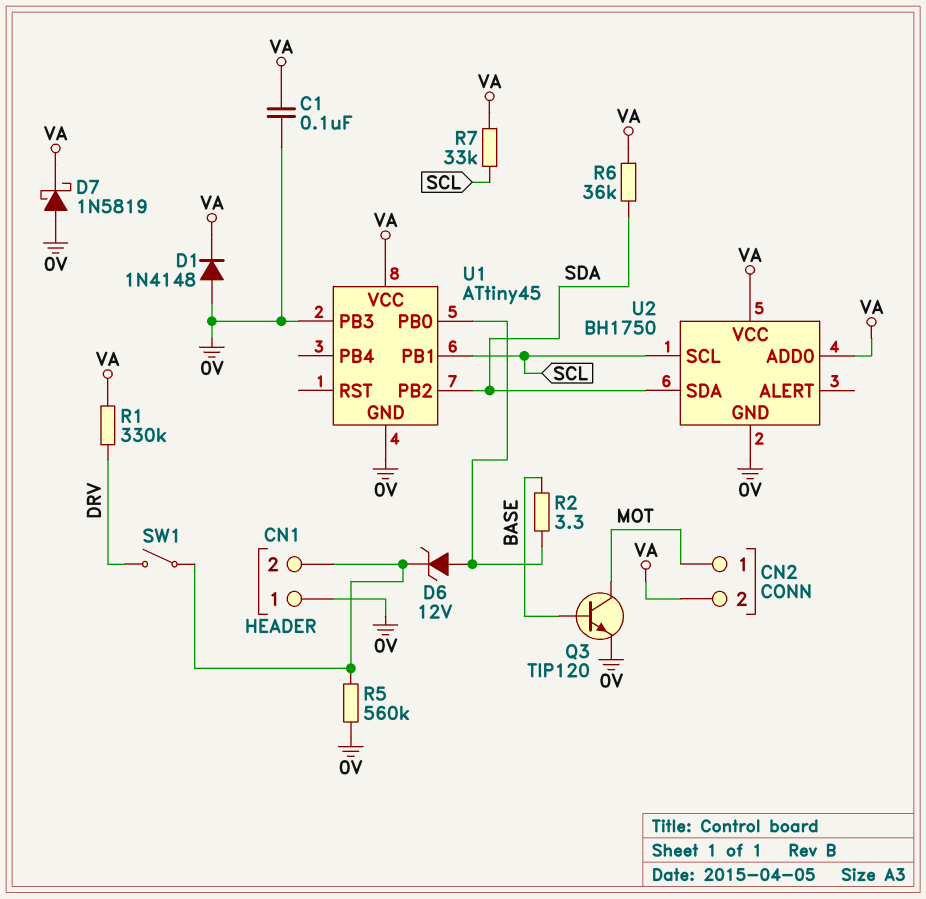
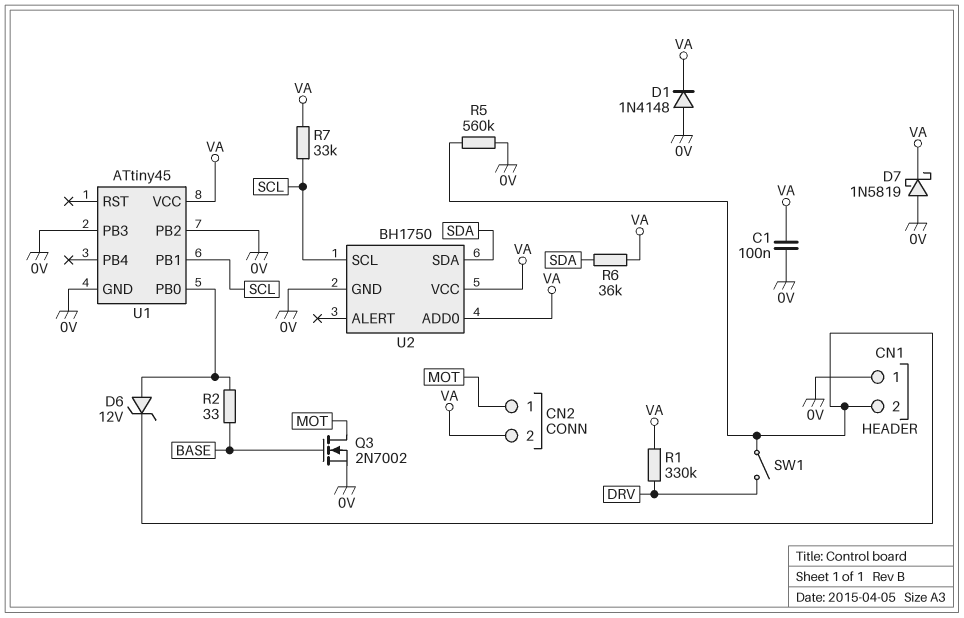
Q3: NPN TIP120 (B BASE, C MOT, E 0V) -> NMOS 2N7002 (G BASE, D MOT, S 0V)
R2: 3.3 (BASE, U1/PB0) -> 33 (BASE, U1/PB0)
U1 pin PB2: SDA -> 0V

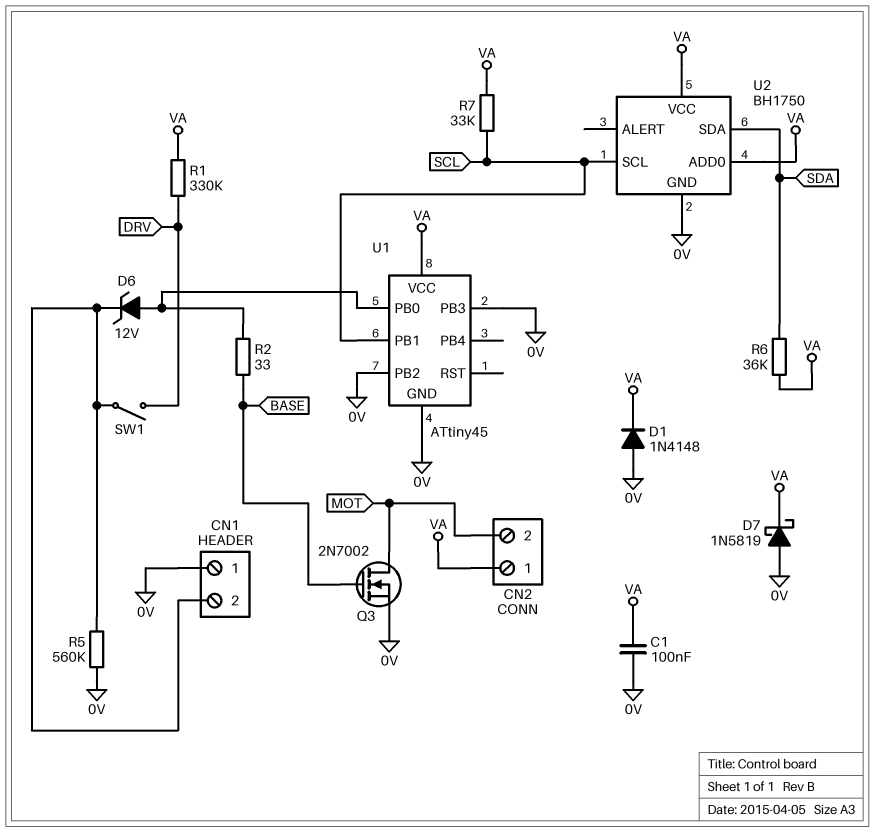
CN2 pin 1: MOT -> VA
CN2 pin 2: VA -> MOT

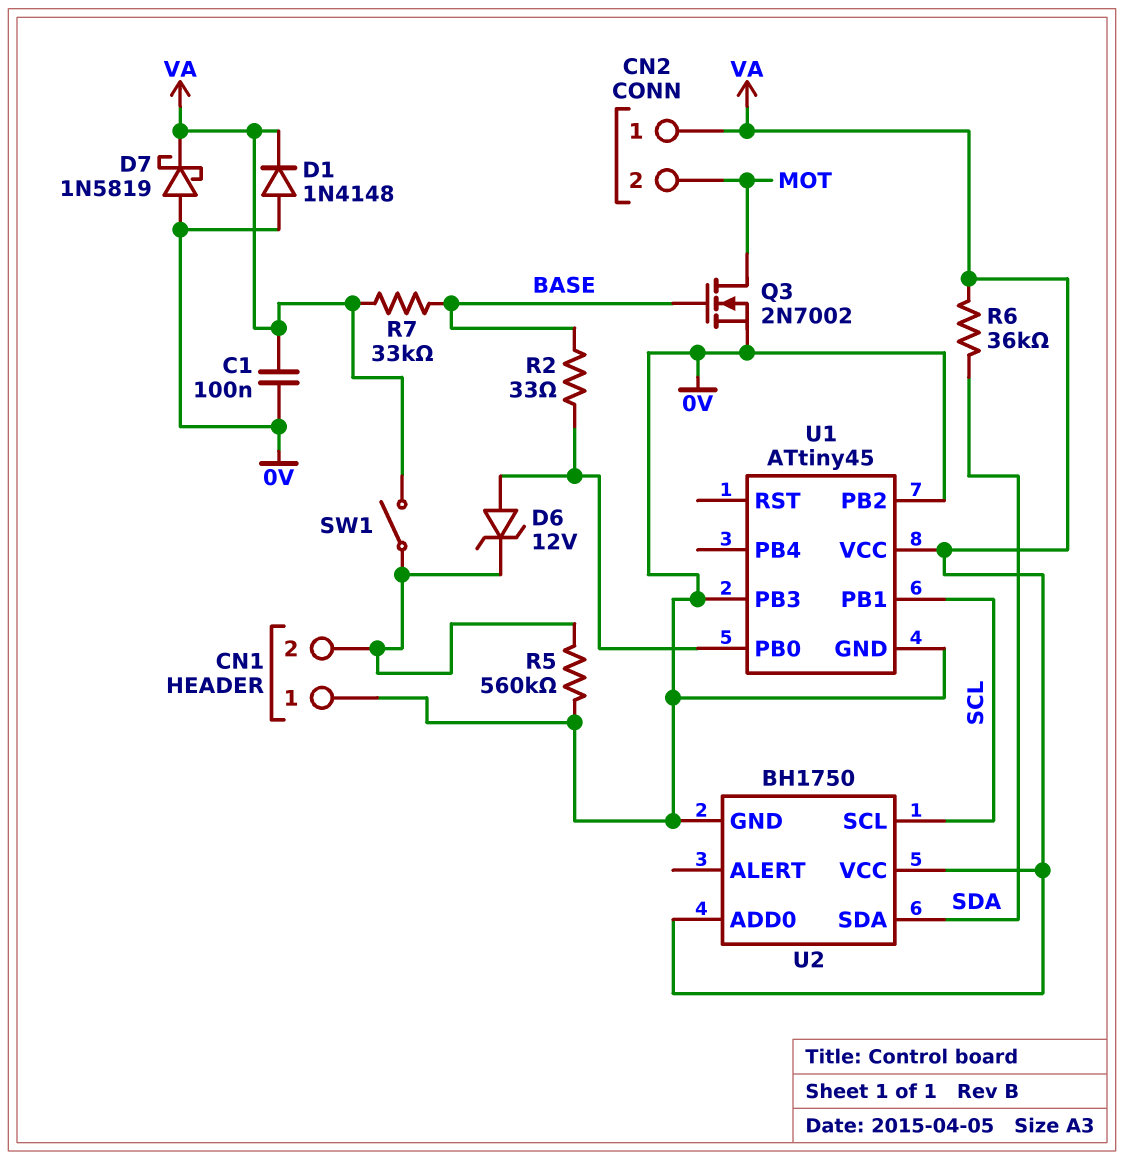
R1: 330k (DRV, VA) -> none
R7: 33k (SCL, VA) -> 33k (BASE, VA)
SW1: switch (CN1/2, DRV) -> switch (CN1/2, VA)

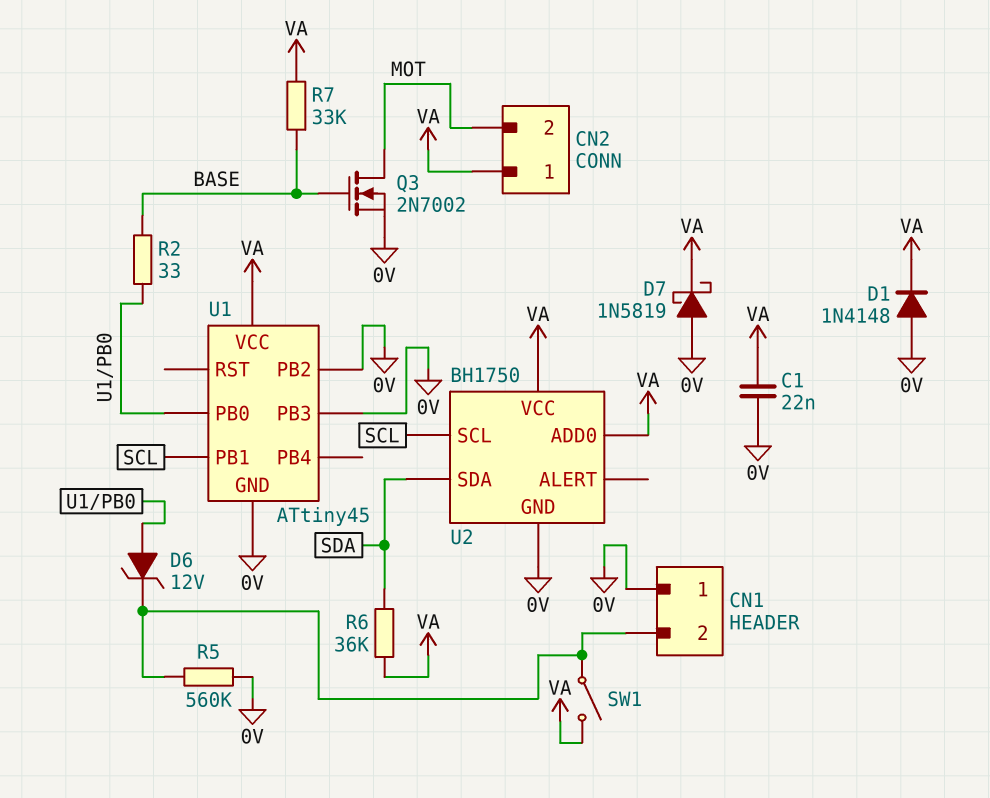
C1: 100nF (0V, VA) -> 22nF (0V, VA)

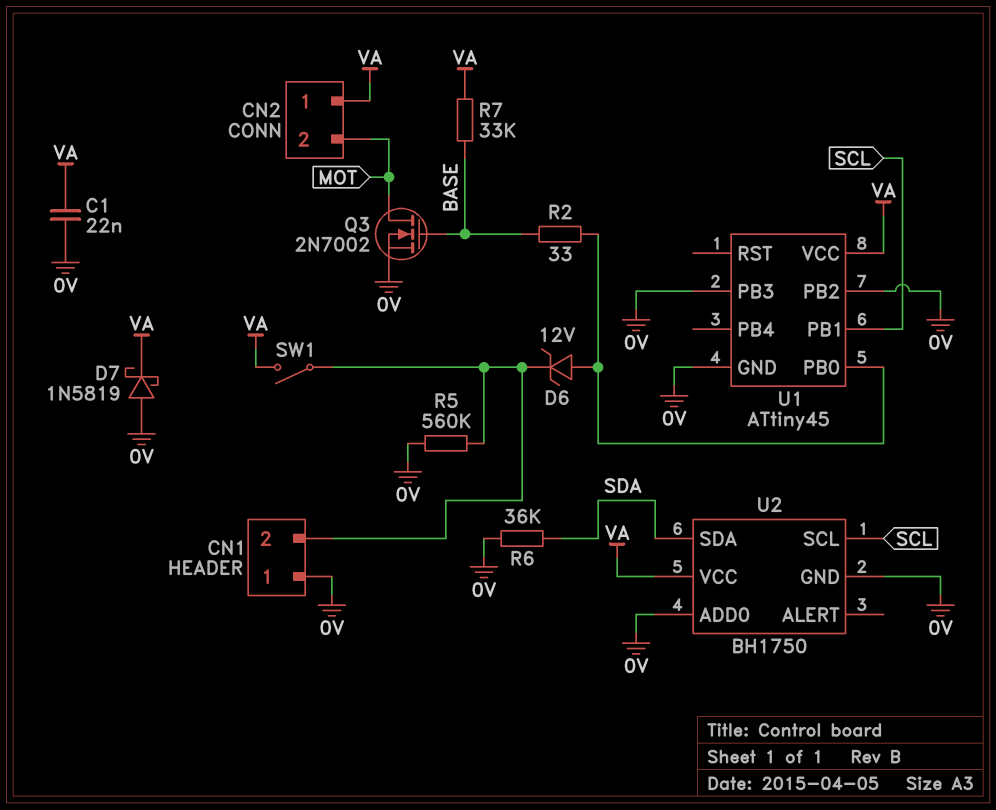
D1: diode 1N4148 (A 0V, K VA) -> none
R6: 36k (SDA, VA) -> 36k (0V, SDA)
U2 pin ADD0: VA -> 0V

